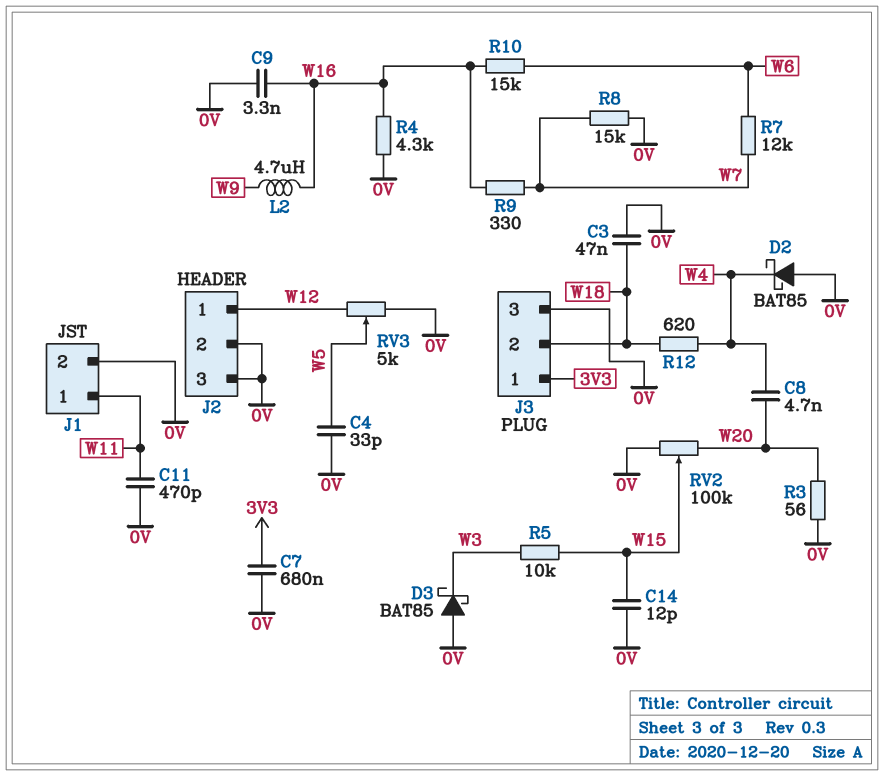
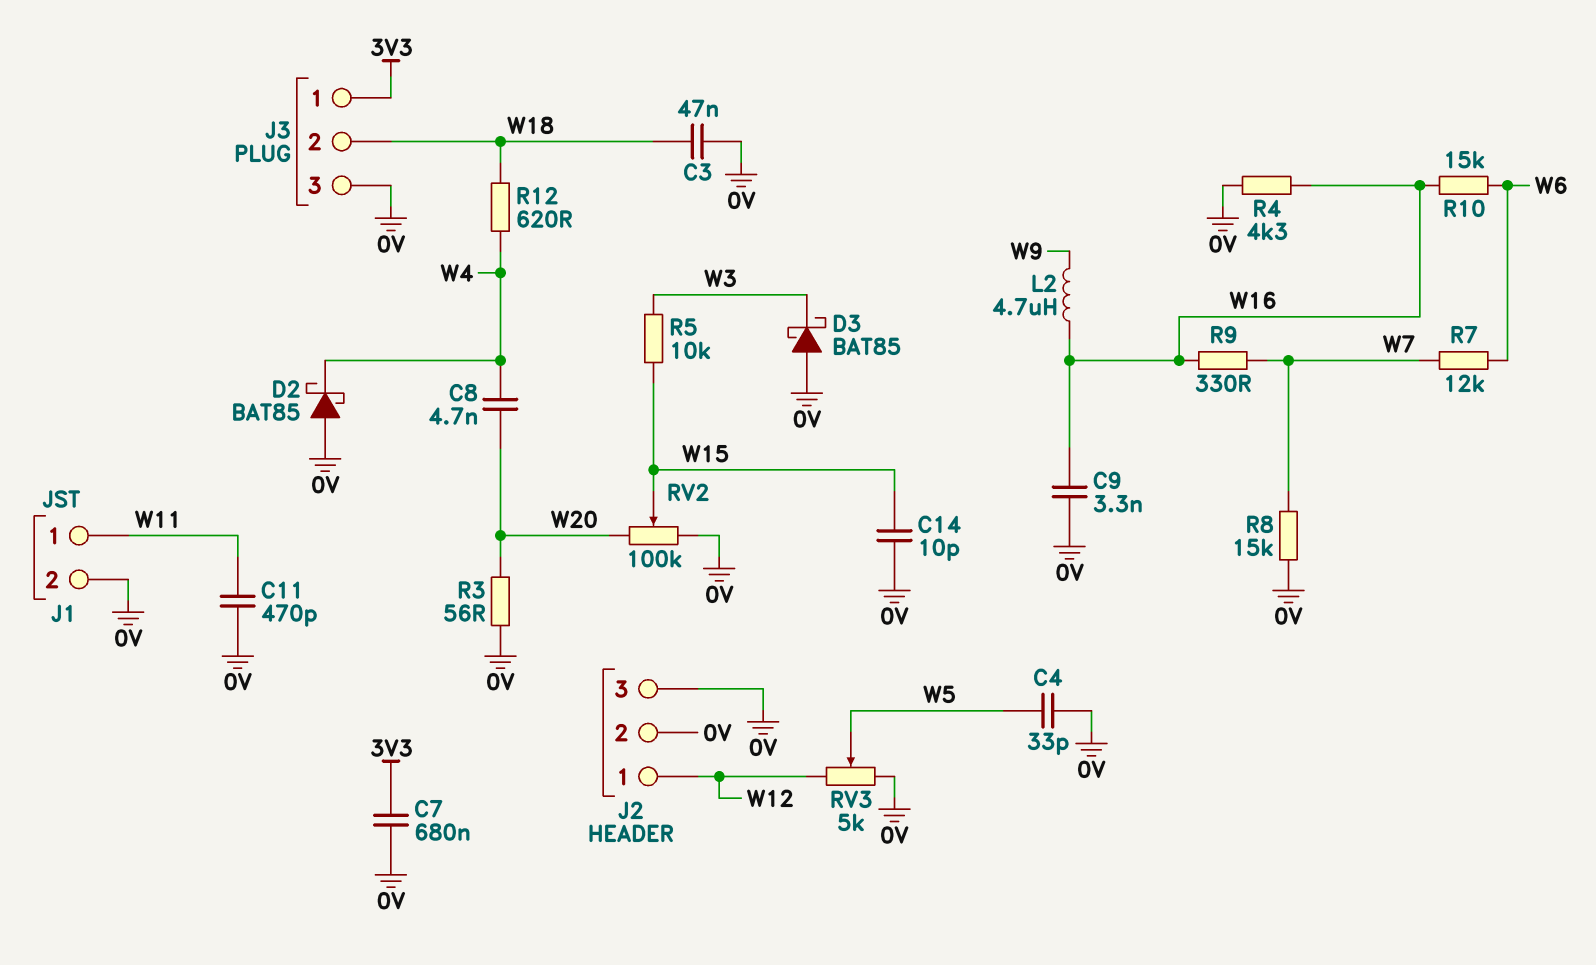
C14: 12pF (0V, W15) -> 10pF (0V, W15)

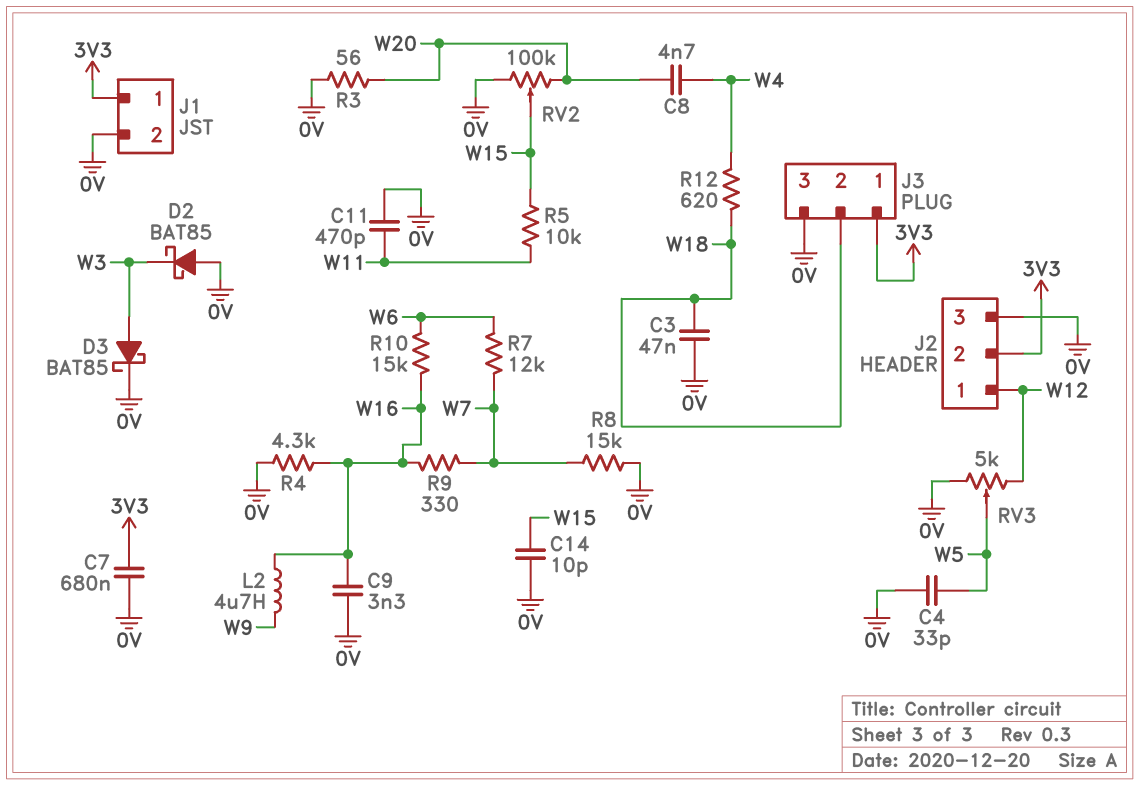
D2: schottky BAT85 (A 0V, K W4) -> schottky BAT85 (A 0V, K W3)
D3: schottky BAT85 (A 0V, K W3) -> schottky BAT85 (A W3, K 0V)
J1 pin 1: W11 -> 3V3
J2 pin 2: 0V -> 3V3
R5: 10k (W3, W15) -> 10k (W11, W15)

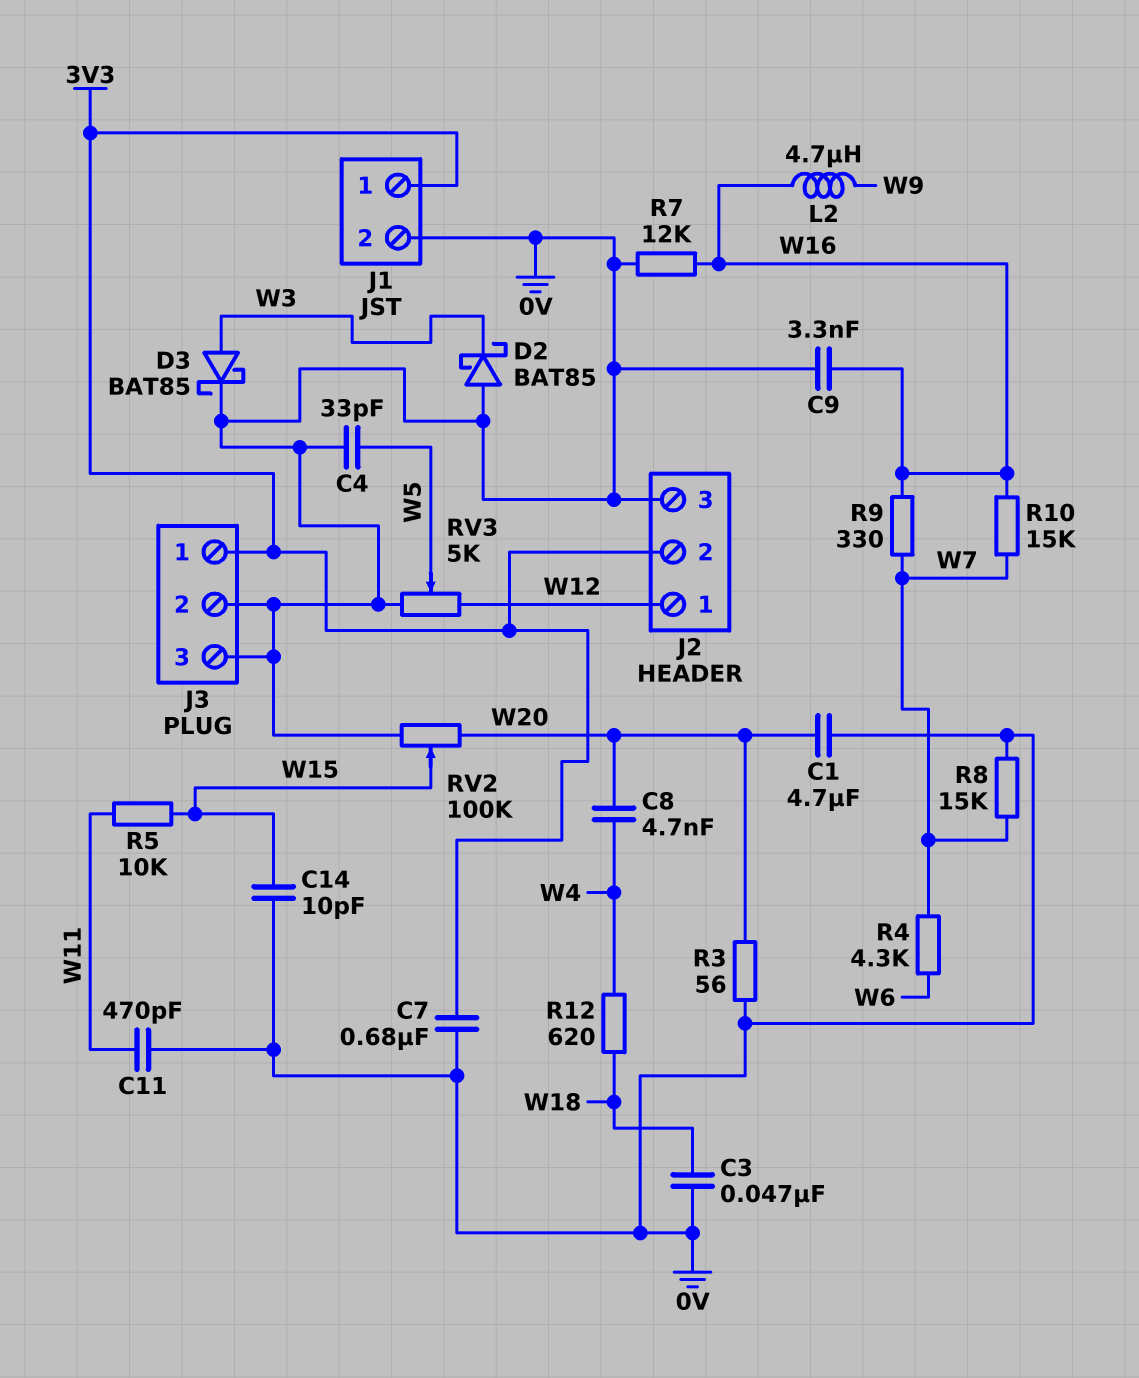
C1: none -> 4.7uF (0V, W20)
J3 pin 2: W18 -> 0V
R4: 4.3k (0V, W16) -> 4.3k (W6, W7)
R7: 12k (W6, W7) -> 12k (0V, W16)
R10: 15k (W6, W16) -> 15k (W7, W16)

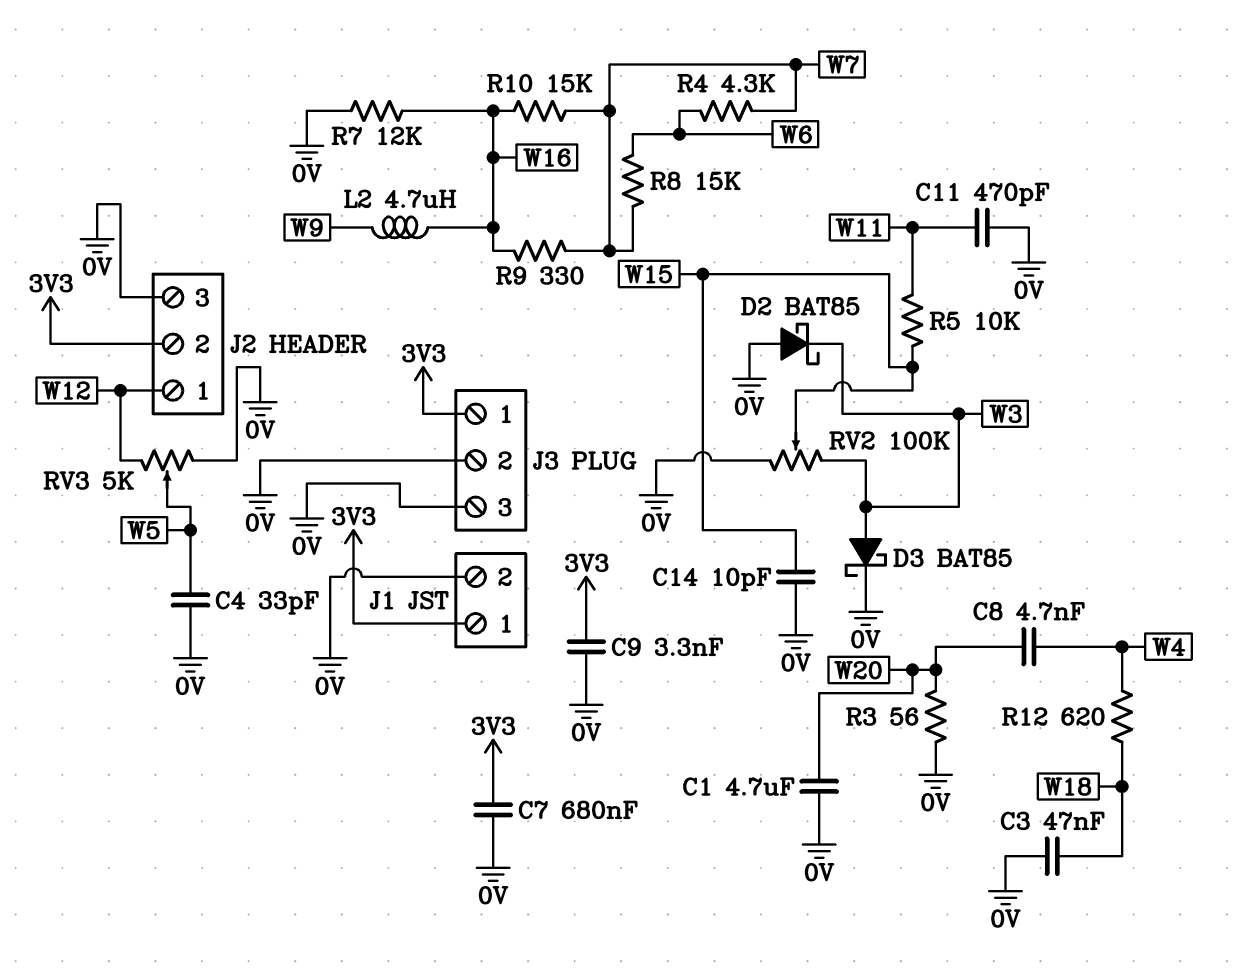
C9: 3.3nF (0V, W16) -> 3.3nF (0V, 3V3)
R8: 15k (0V, W7) -> 15k (W6, W7)
RV2: 100k (0V, W20, wiper W15) -> 100k (0V, W3, wiper W15)

